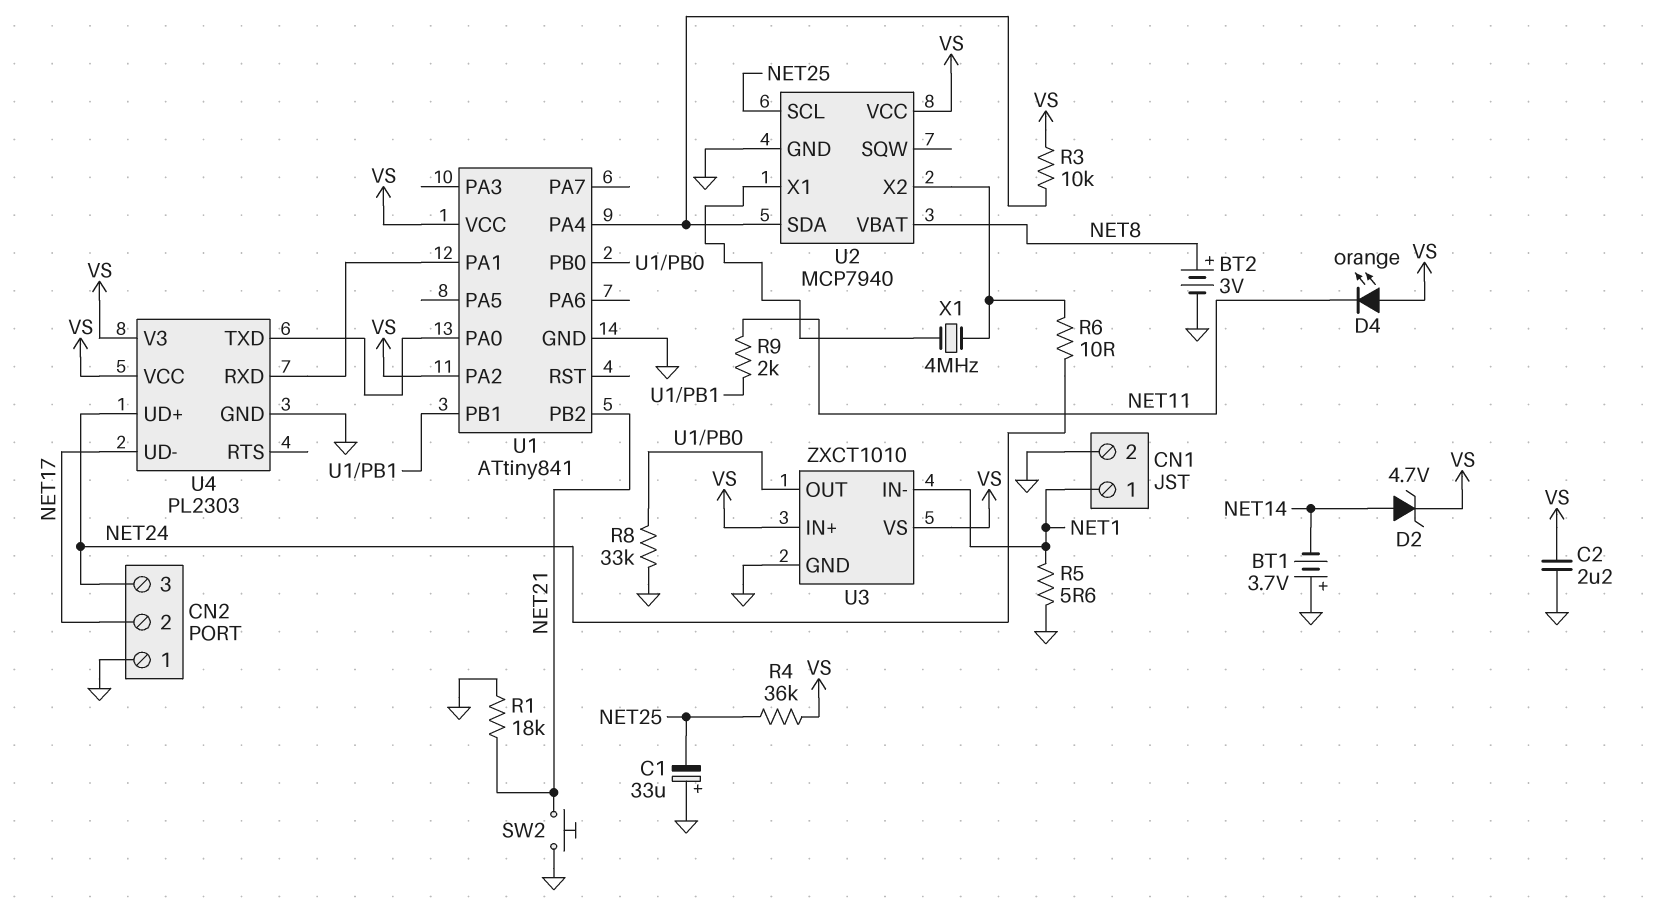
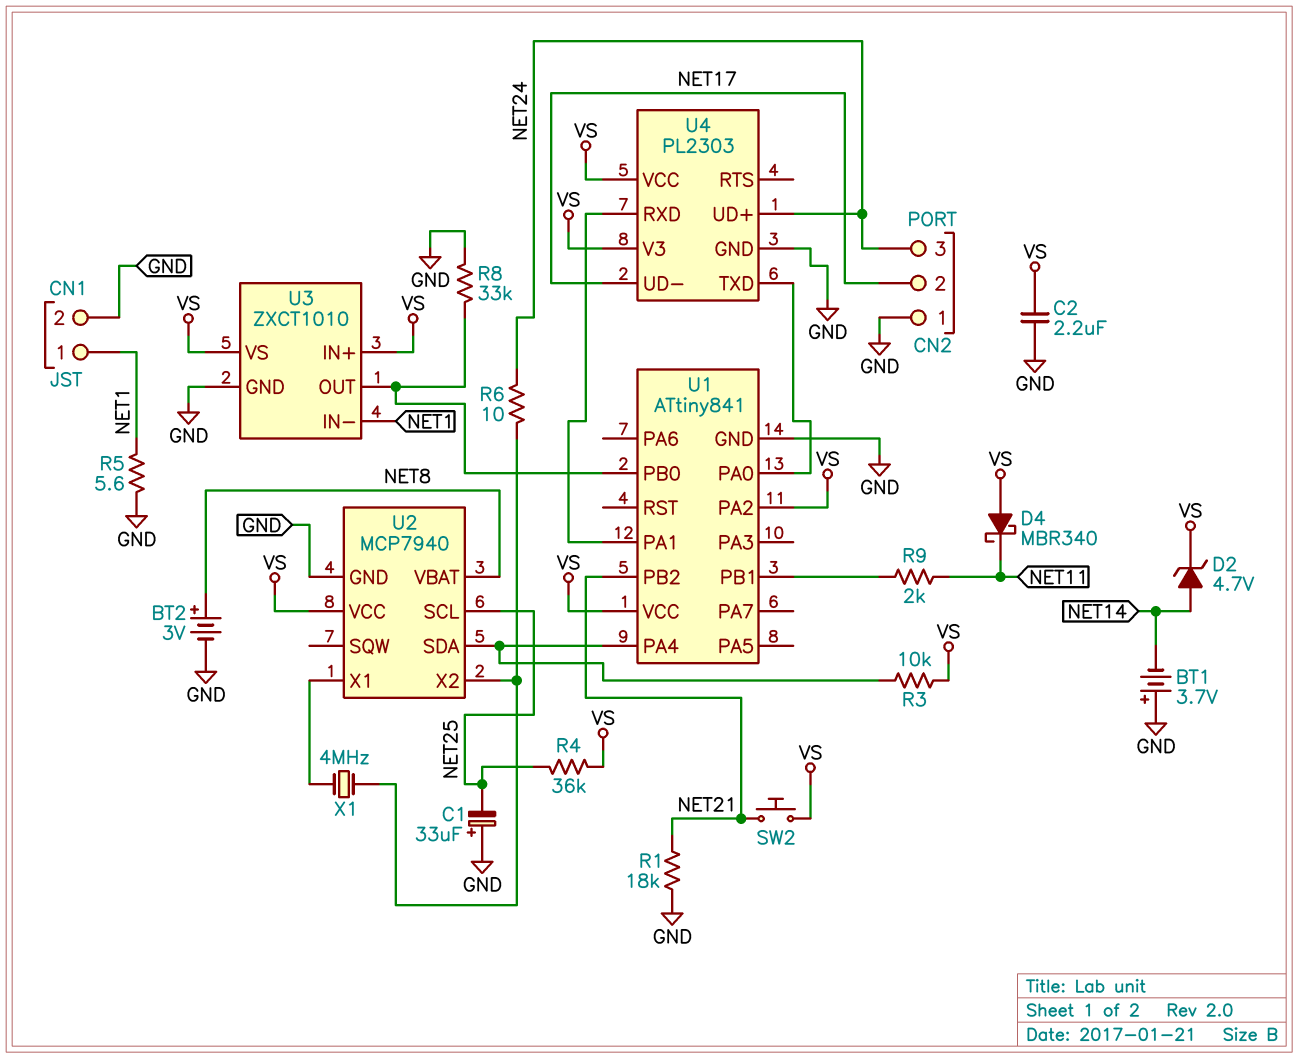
D4: LED orange (A VS, K NET11) -> schottky MBR340 (A VS, K NET11)
SW2: button (GND, NET21) -> button (NET21, VS)

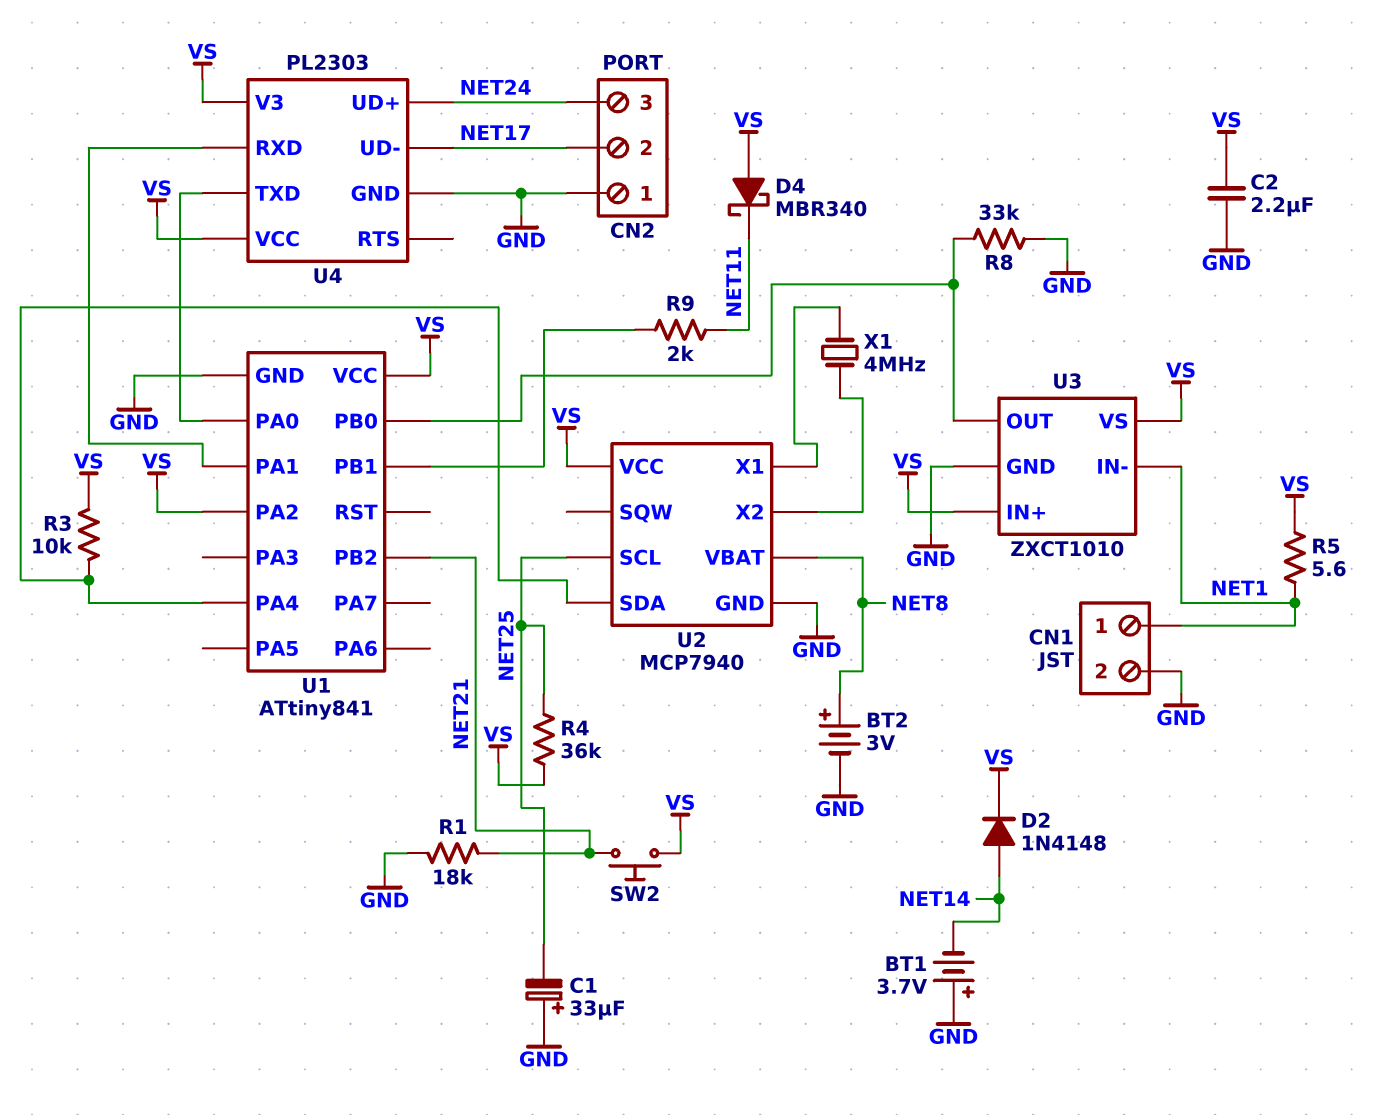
D2: zener 4.7V (A NET14, K VS) -> diode 1N4148 (A NET14, K VS)
R5: 5.6 (GND, NET1) -> 5.6 (NET1, VS)
R6: 10 (NET24, U2/X2) -> none

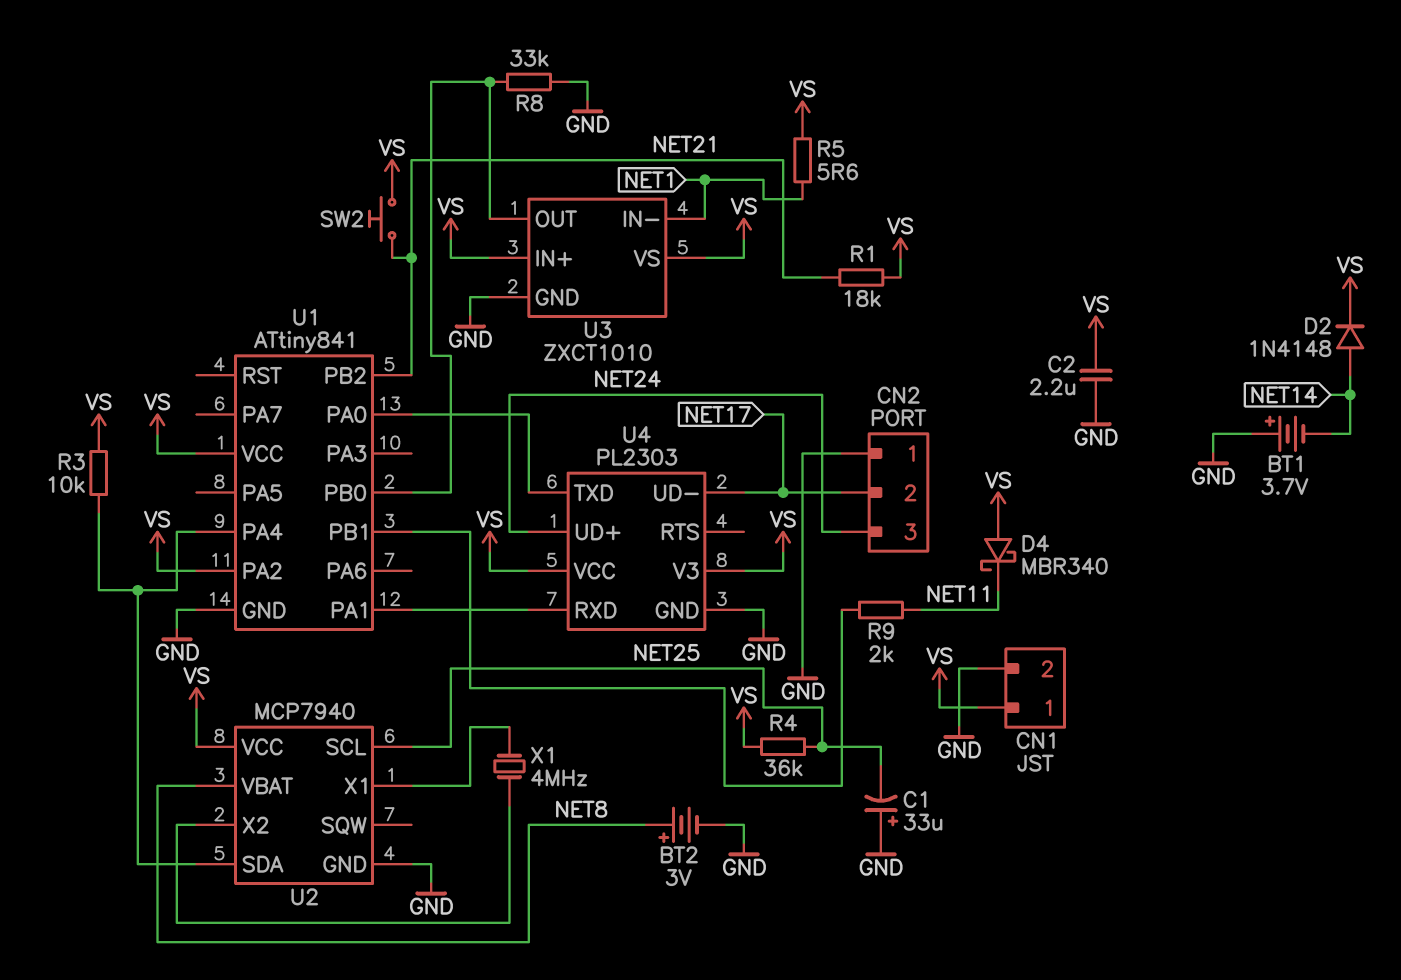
CN1 pin 1: NET1 -> VS
R1: 18k (GND, NET21) -> 18k (NET21, VS)

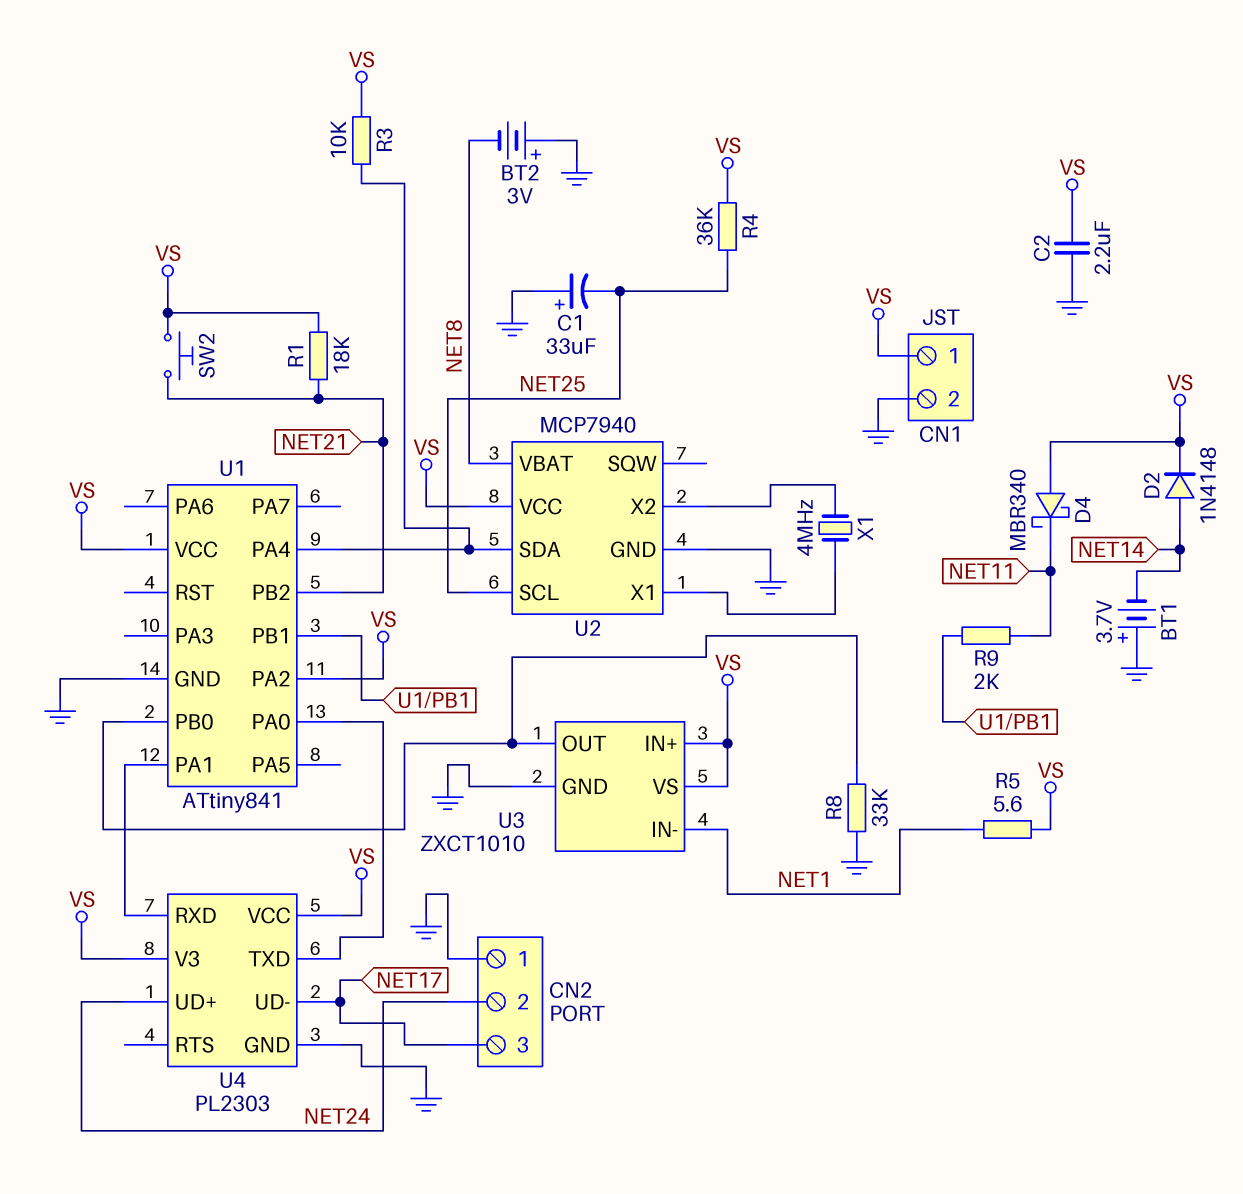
BT2: 3V (plus NET8, minus GND) -> 3V (plus GND, minus NET8)
CN2 pin 2: NET17 -> NET24
CN2 pin 3: NET24 -> NET17

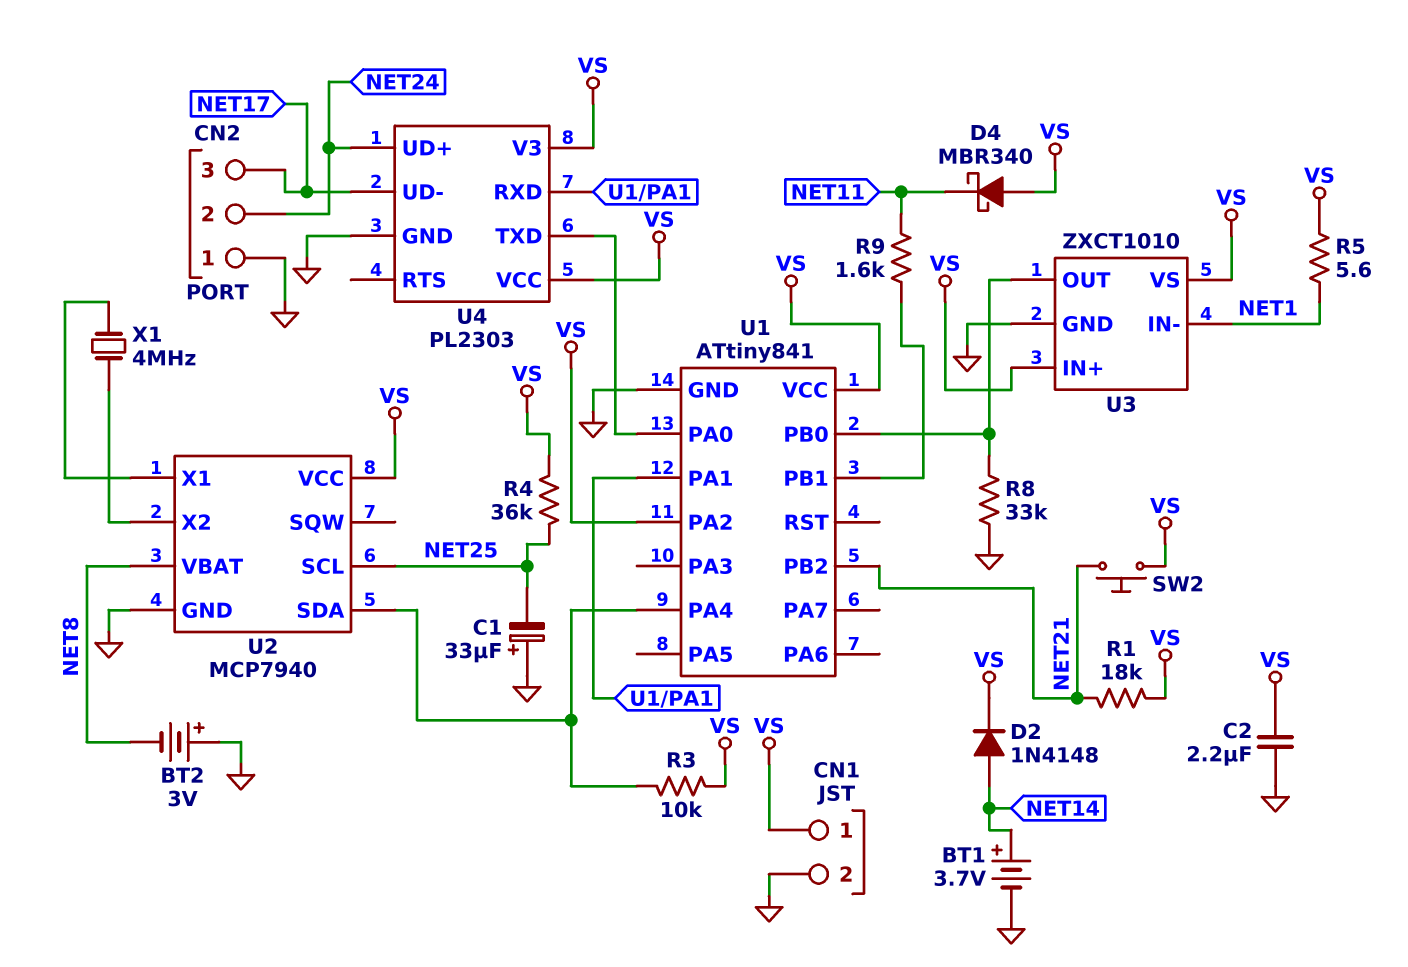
BT1: 3.7V (plus GND, minus NET14) -> 3.7V (plus NET14, minus GND)
R9: 2k (NET11, U1/PB1) -> 1.6k (NET11, U1/PB1)

